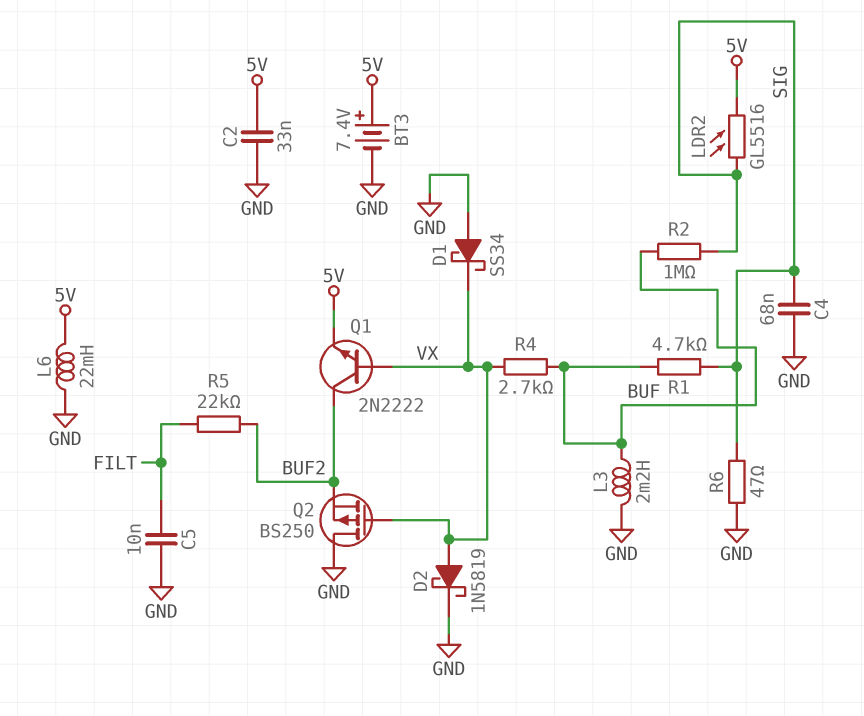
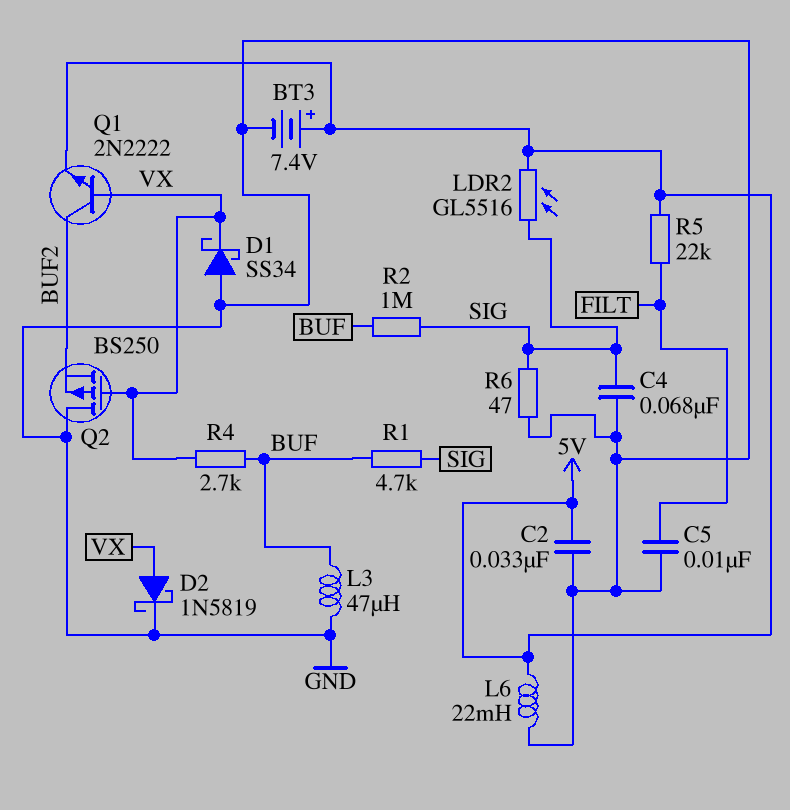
L3: 2.2mH (BUF, GND) -> 47uH (BUF, GND)
R5: 22k (BUF2, FILT) -> 22k (5V, FILT)

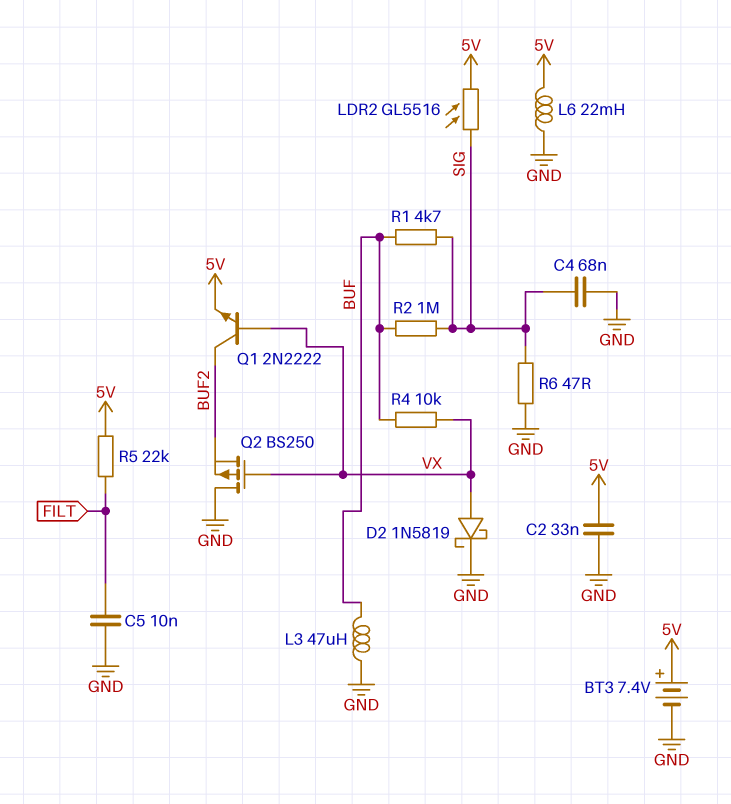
D1: schottky SS34 (A GND, K VX) -> none
R4: 2.7k (BUF, VX) -> 10k (BUF, VX)

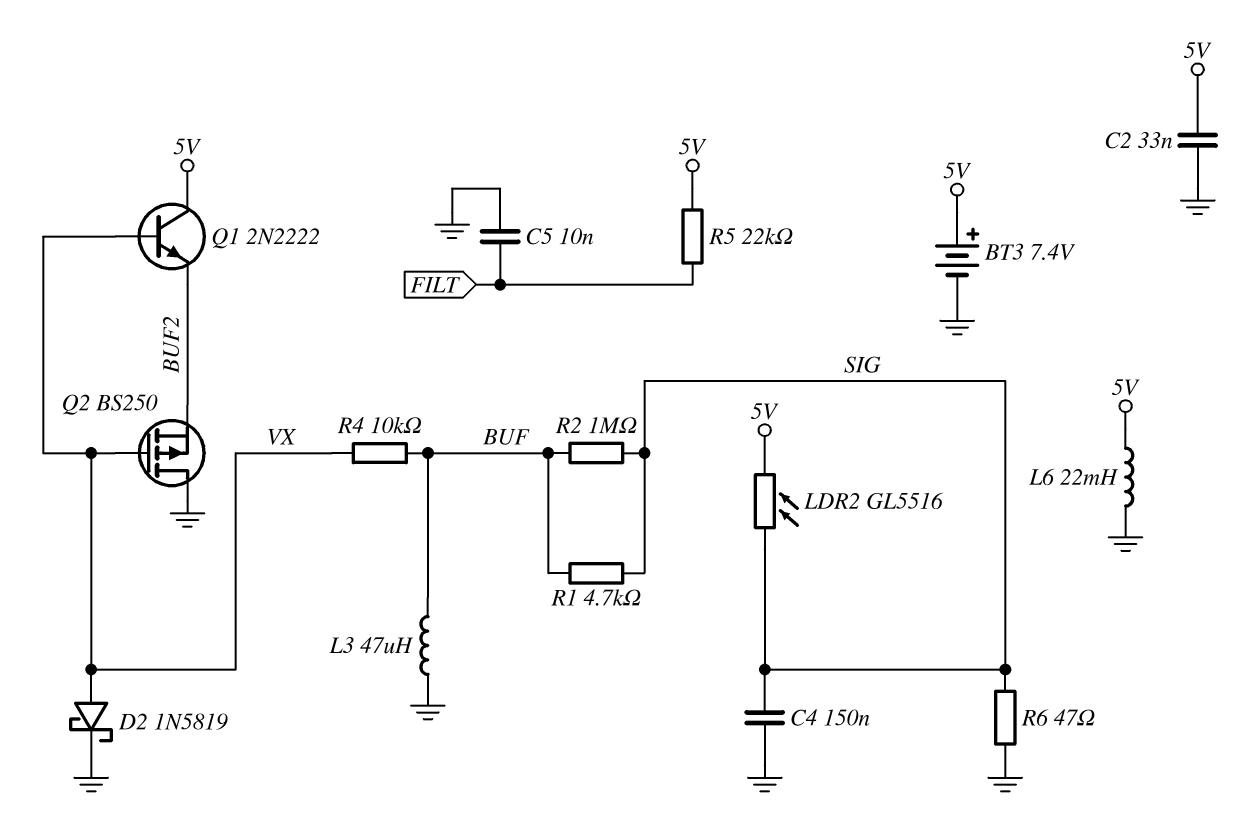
C4: 68nF (GND, SIG) -> 150nF (GND, SIG)
Q1: NPN 2N2222 (B VX, C BUF2, E 5V) -> NPN 2N2222 (B VX, C 5V, E BUF2)

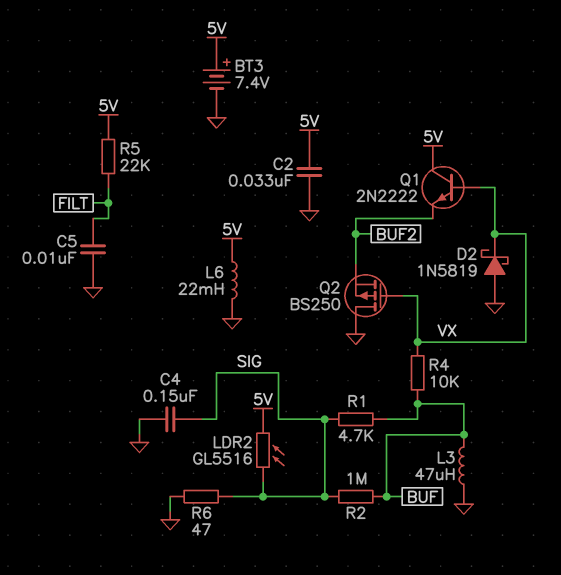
D2: schottky 1N5819 (A VX, K GND) -> schottky 1N5819 (A GND, K VX)

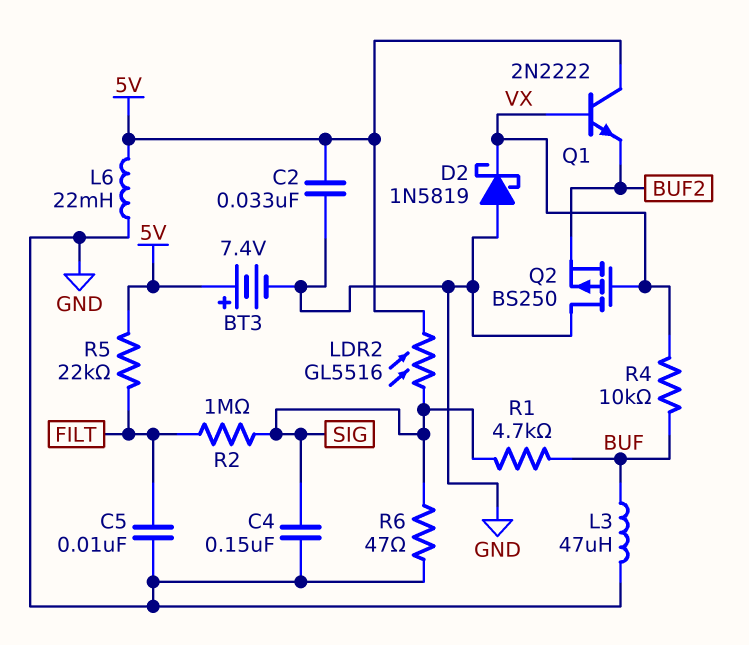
R2: 1M (BUF, SIG) -> 1M (FILT, SIG)

